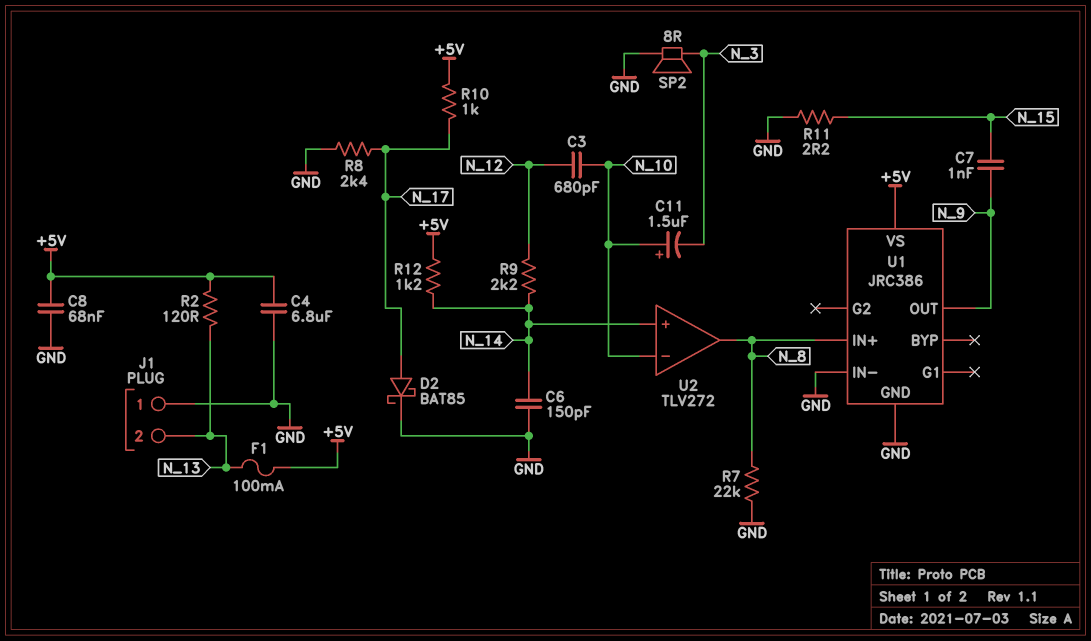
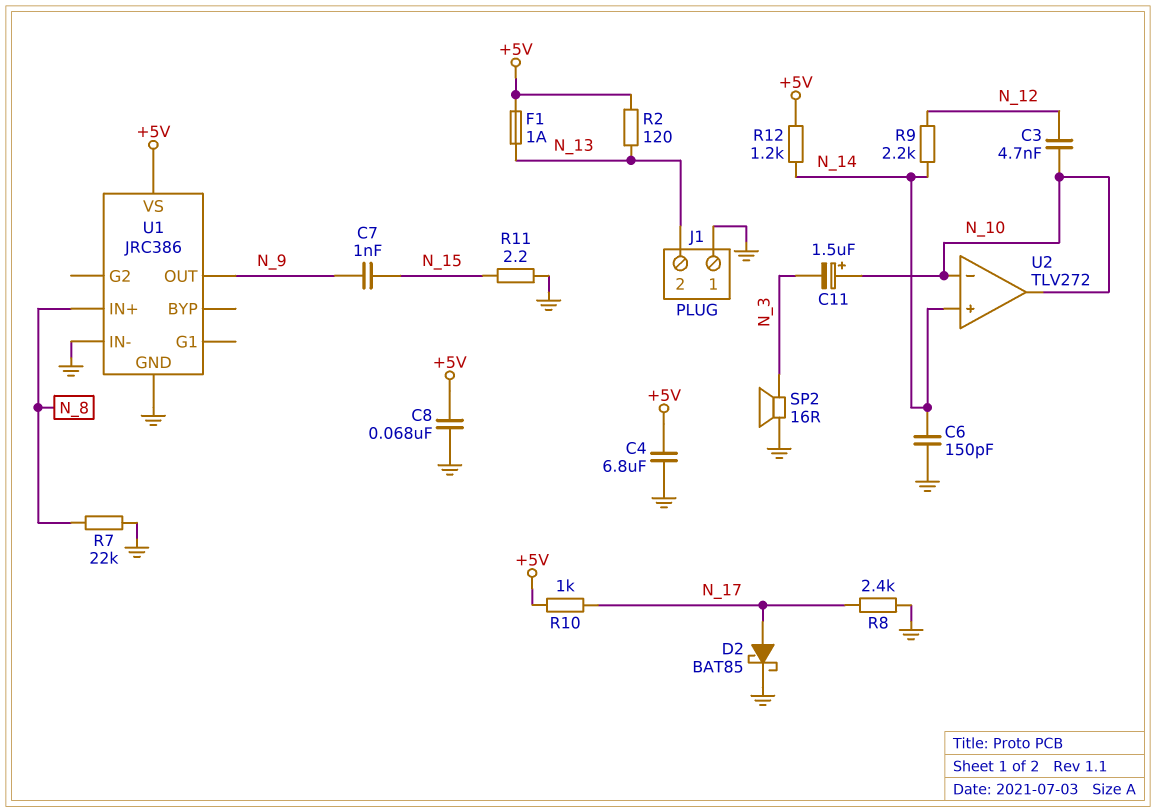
C3: 680pF (N_10, N_12) -> 4.7nF (N_10, N_12)
F1: 100mA (+5V, N_13) -> 1A (+5V, N_13)
SP2: speaker 8R (GND, N_3) -> speaker 16R (GND, N_3)
U2 pin out: N_8 -> N_10

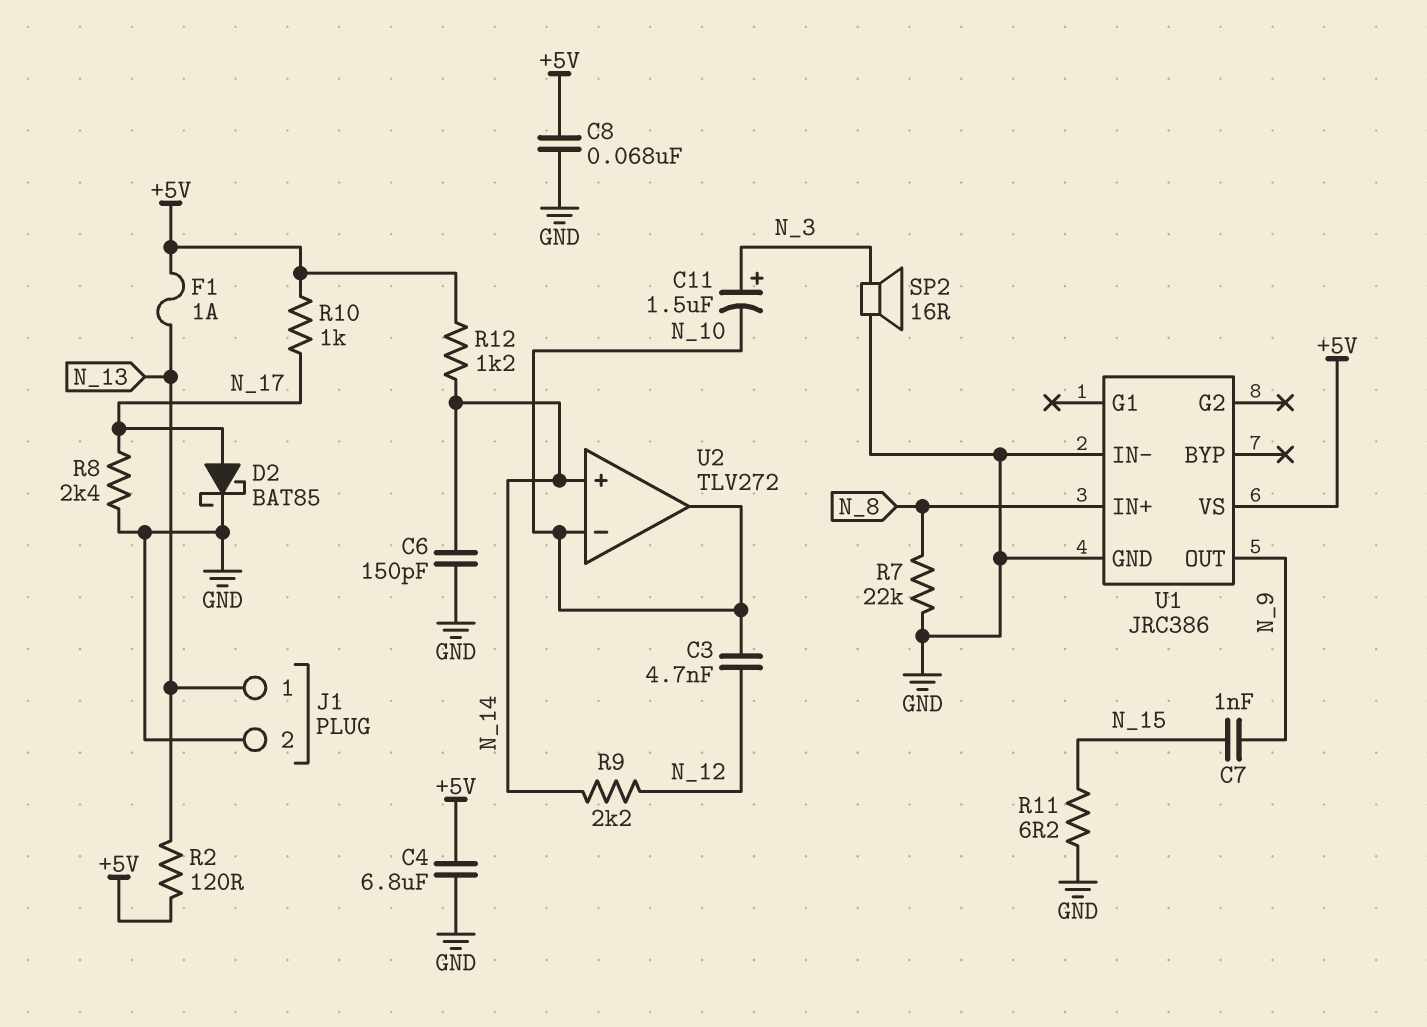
C11: 1.5uF (plus N_10, minus N_3) -> 1.5uF (plus N_3, minus N_10)
J1 pin 1: GND -> N_13
J1 pin 2: N_13 -> GND
R11: 2.2 (GND, N_15) -> 6.2 (GND, N_15)

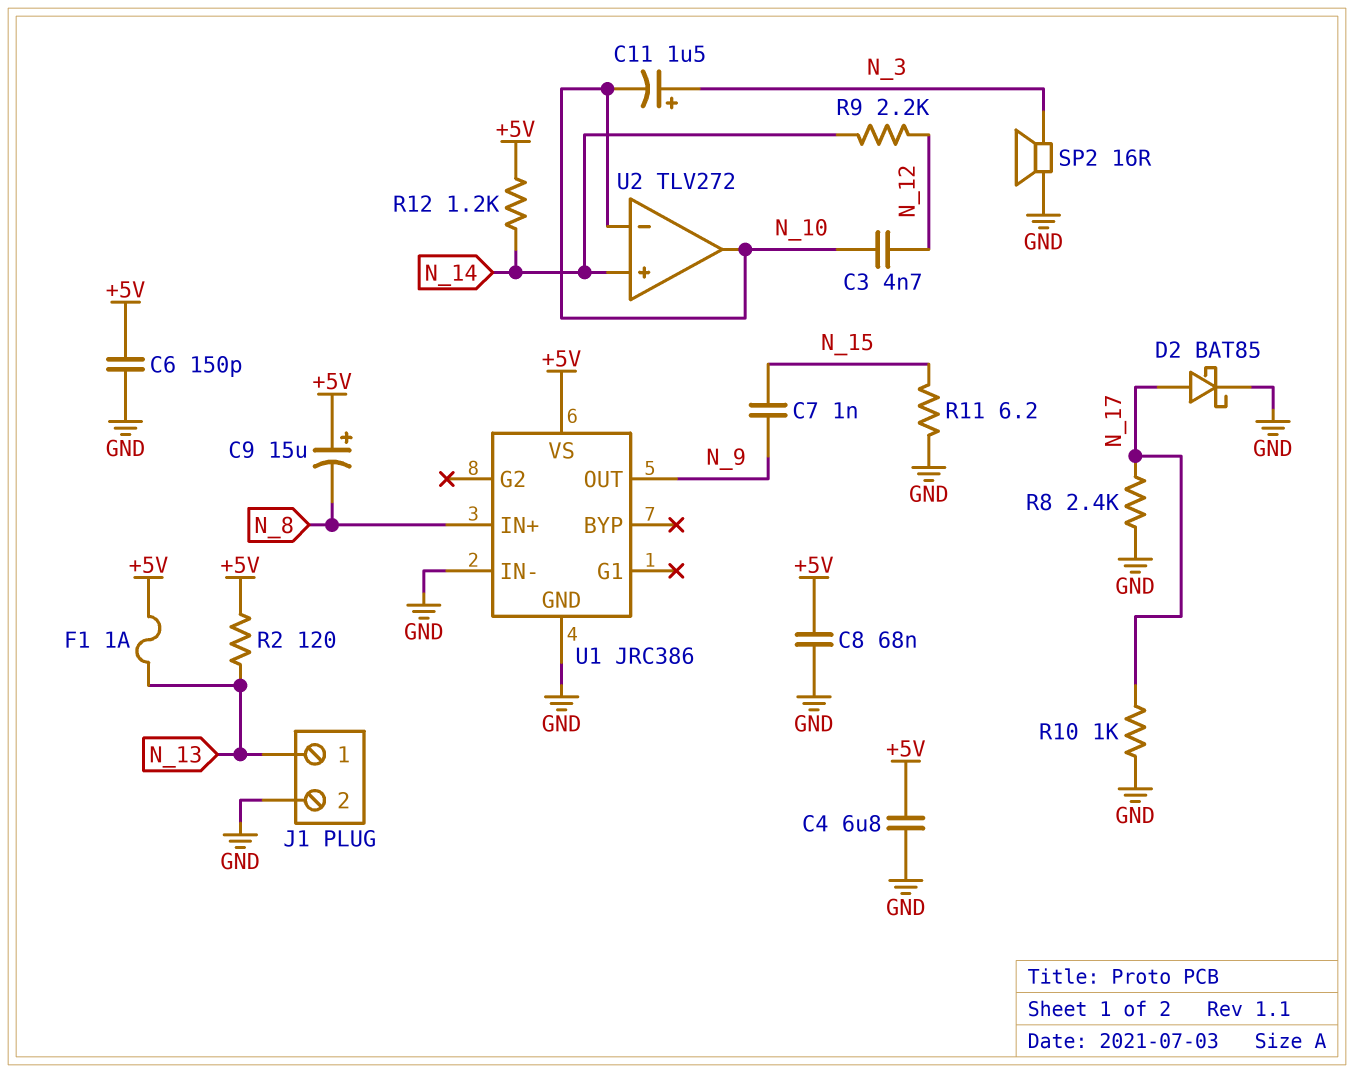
C6: 150pF (GND, N_14) -> 150pF (+5V, GND)
C9: none -> 15uF (plus +5V, minus N_8)
R7: 22k (GND, N_8) -> none
R10: 1k (+5V, N_17) -> 1k (GND, N_17)

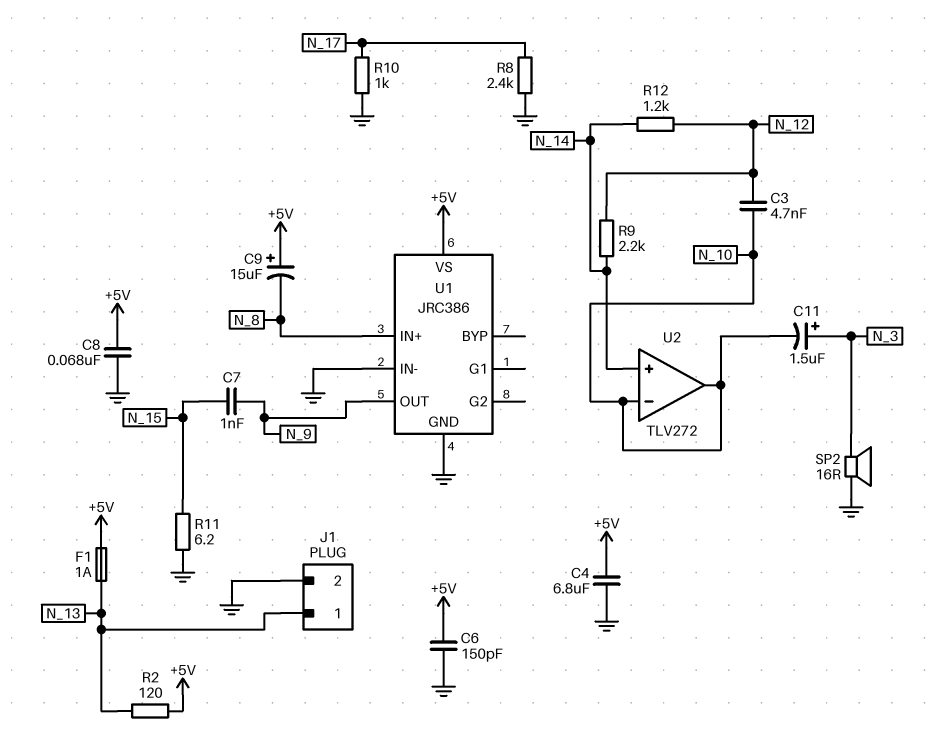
D2: schottky BAT85 (A N_17, K GND) -> none
R12: 1.2k (+5V, N_14) -> 1.2k (N_12, N_14)

